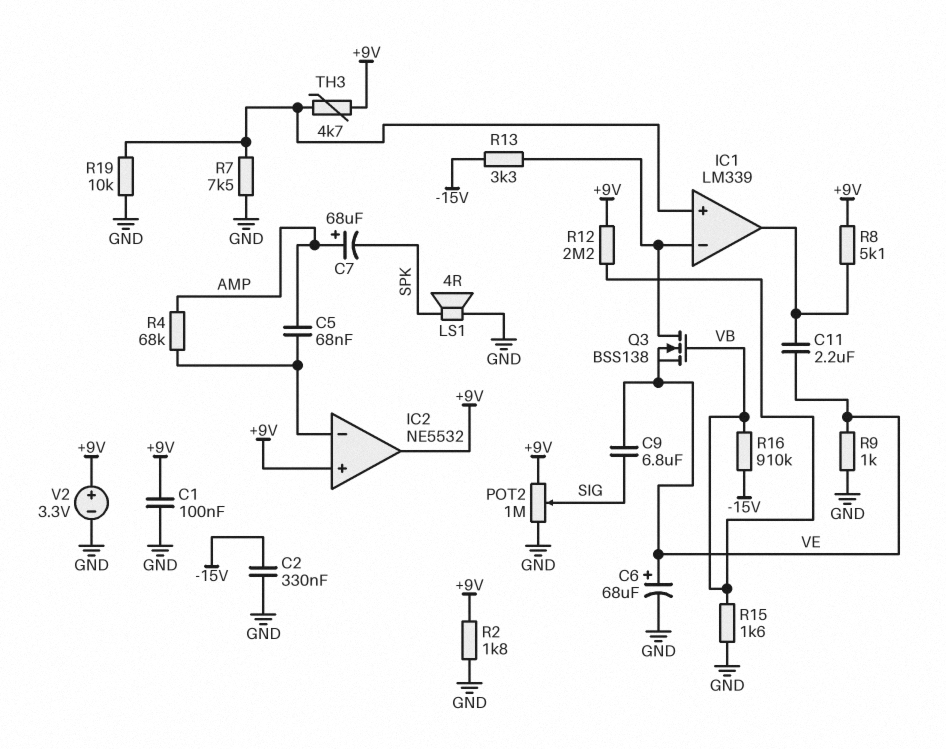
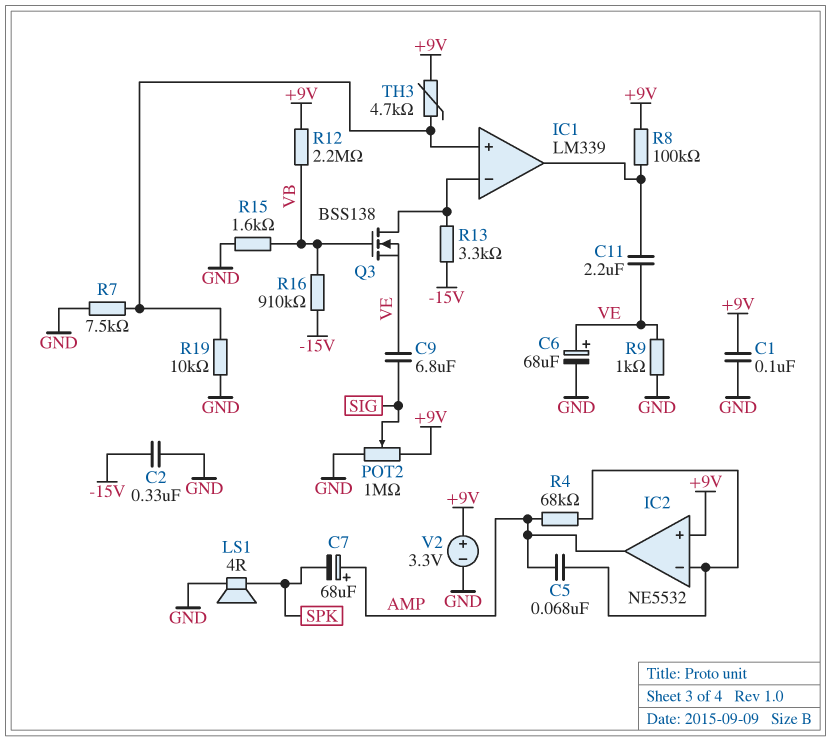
IC2 pin out: +9V -> AMP
R2: 1.8k (+9V, GND) -> none
R8: 5.1k (+9V, IC1/out) -> 100k (+9V, IC1/out)

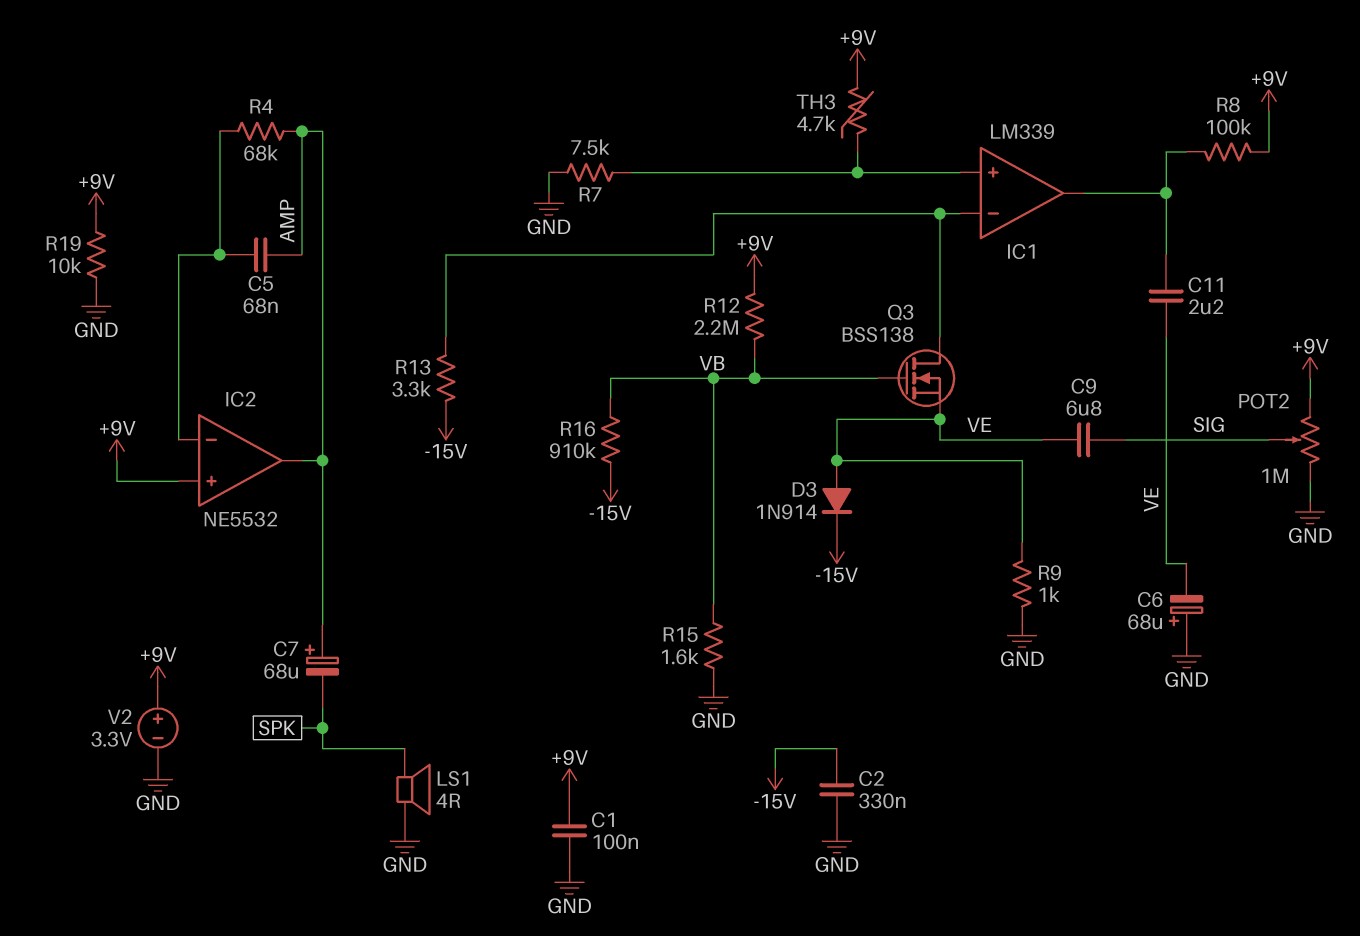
C6: 68uF (plus VE, minus GND) -> 68uF (plus GND, minus VE)
D3: none -> diode 1N914 (A VE, K -15V)
R19: 10k (GND, IC1/in+) -> 10k (+9V, GND)

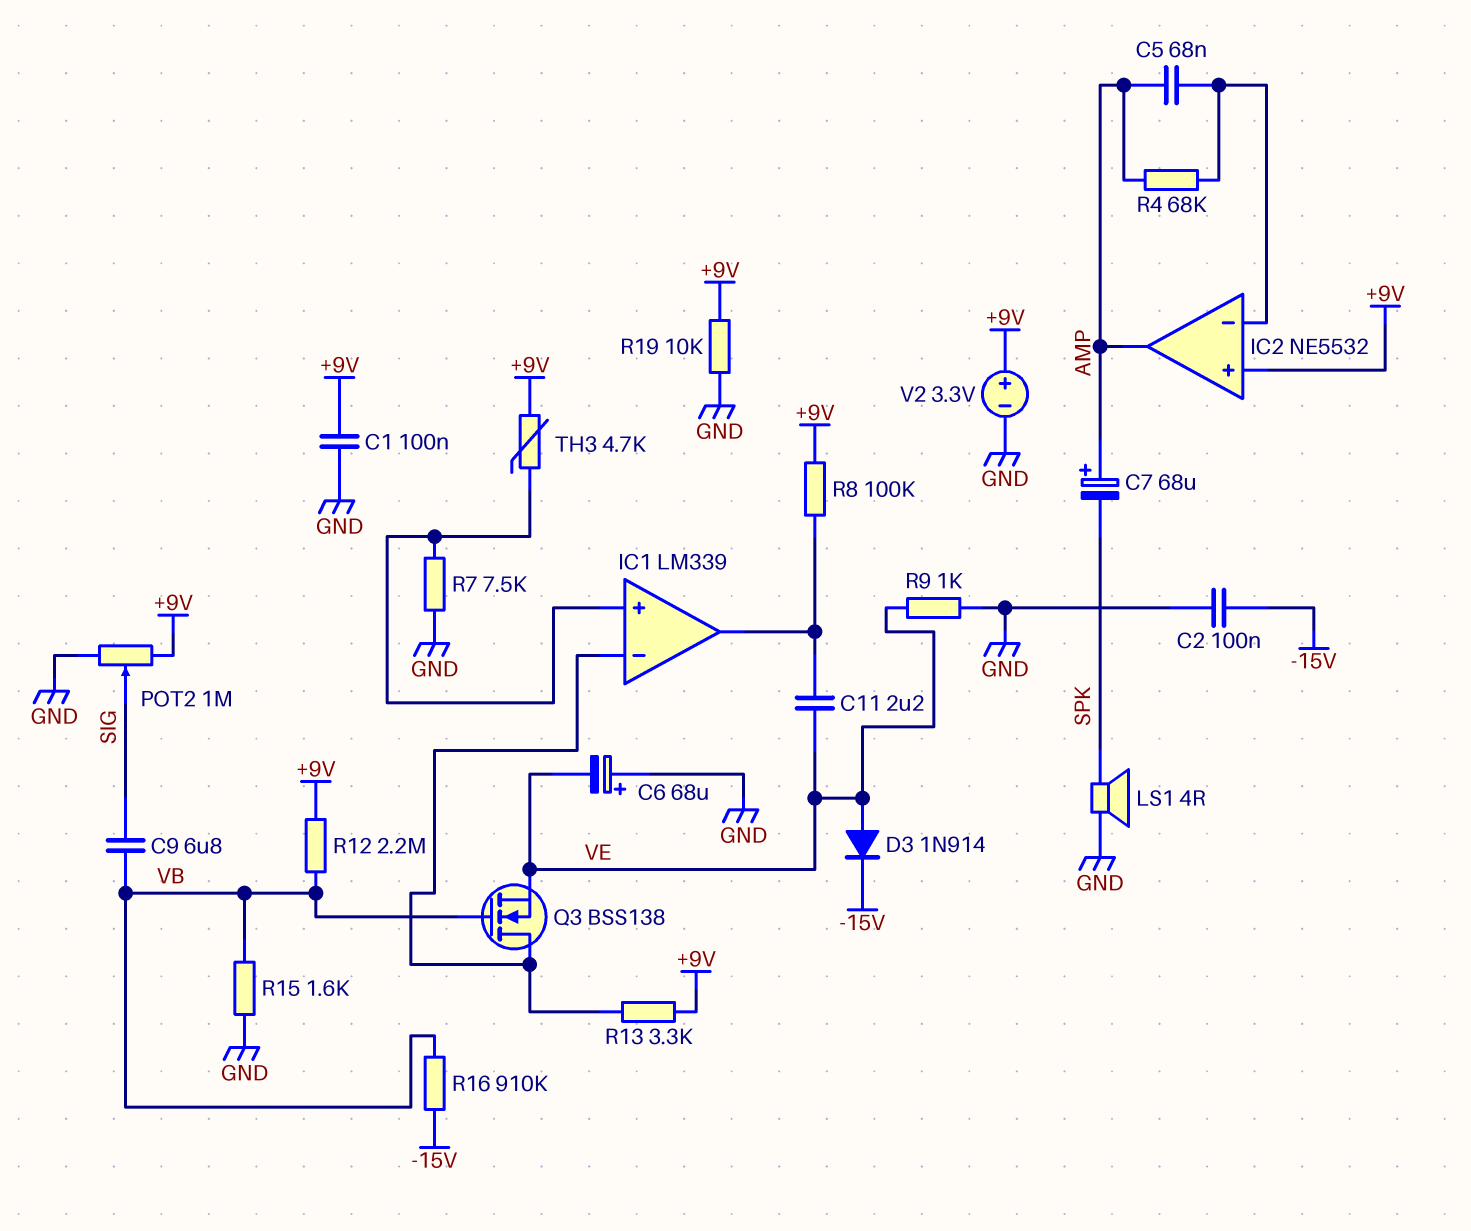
C2: 330nF (-15V, GND) -> 100nF (-15V, GND)
C9: 6.8uF (SIG, VE) -> 6.8uF (SIG, VB)
R13: 3.3k (-15V, IC1/in-) -> 3.3k (+9V, IC1/in-)

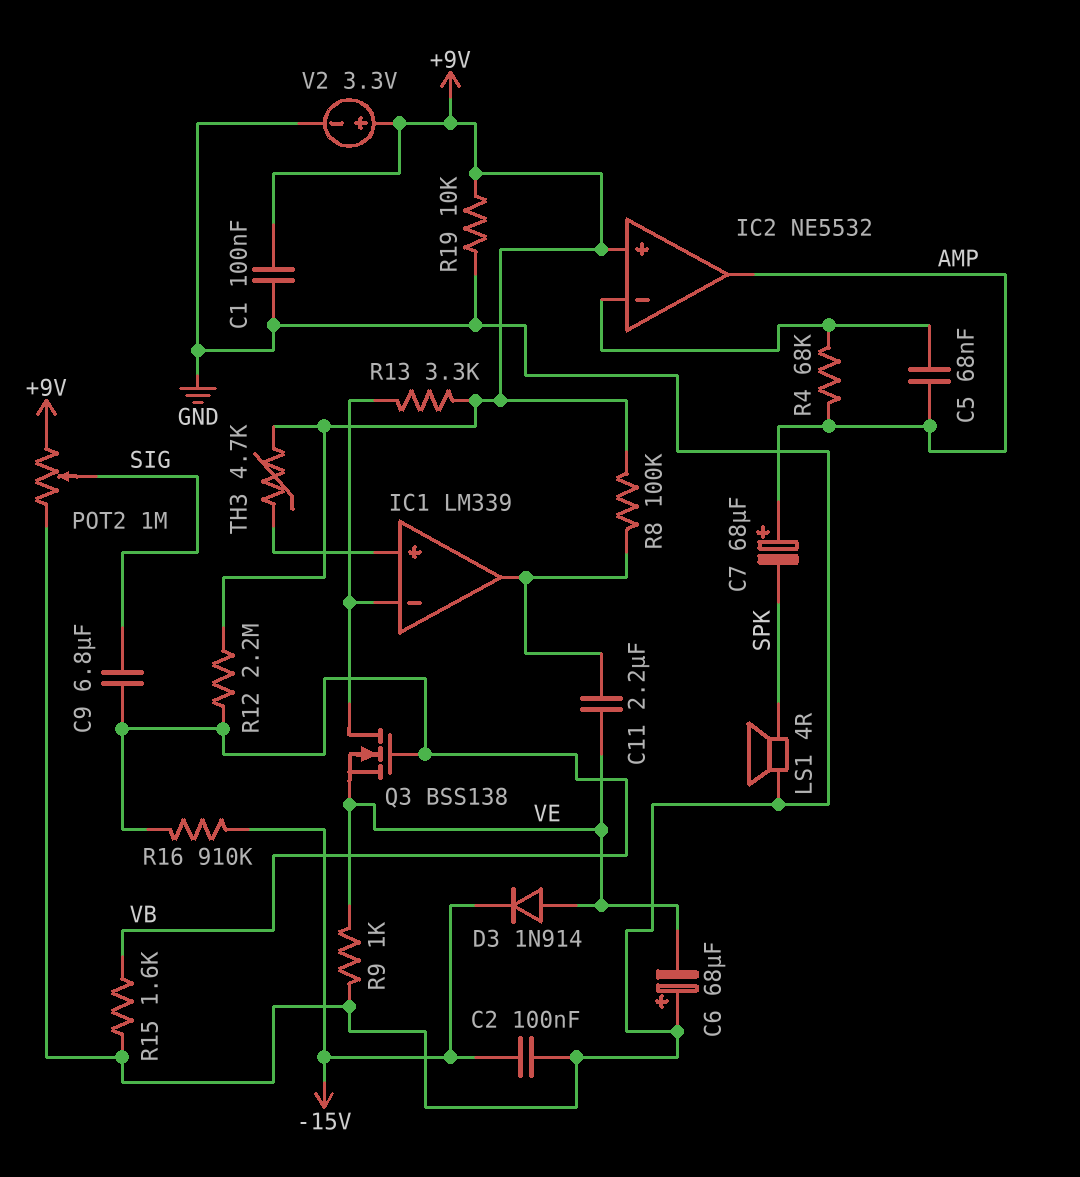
R7: 7.5k (GND, IC1/in+) -> none

